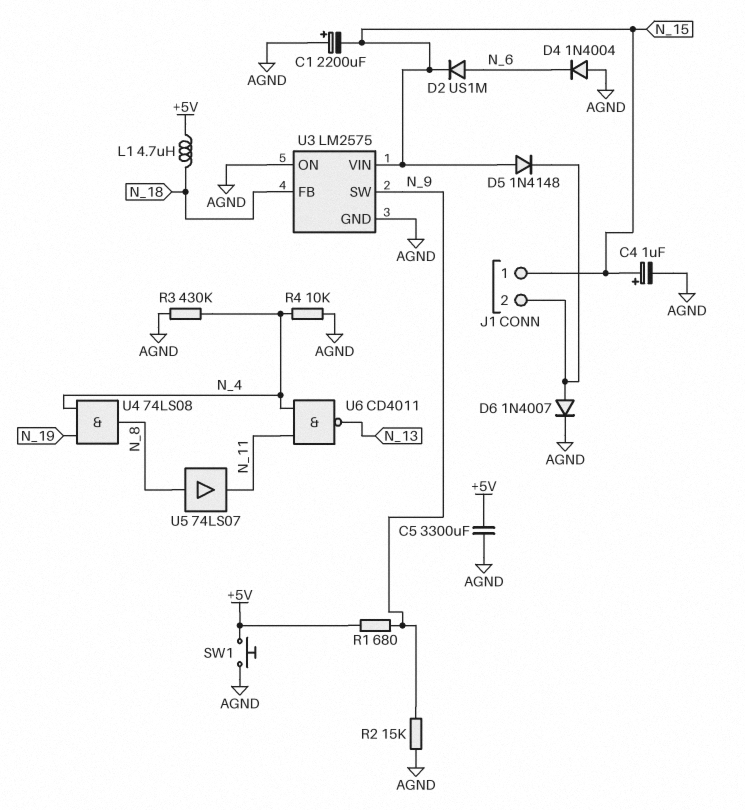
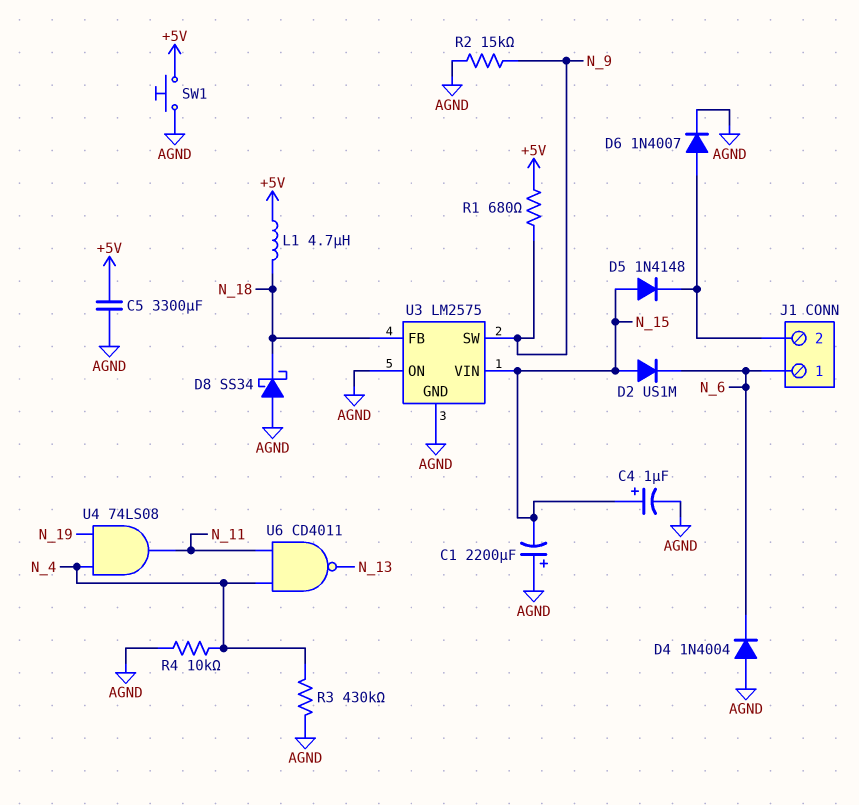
D2: diode US1M (A N_6, K N_15) -> diode US1M (A N_15, K N_6)
D8: none -> schottky SS34 (A AGND, K N_18)
J1 pin 1: N_15 -> N_6
U4: AND 74LS08 (in N_4, in N_19, out N_8) -> AND 74LS08 (in N_4, in N_19, out N_11)
U5: buffer 74LS07 (in N_8, out N_11) -> none

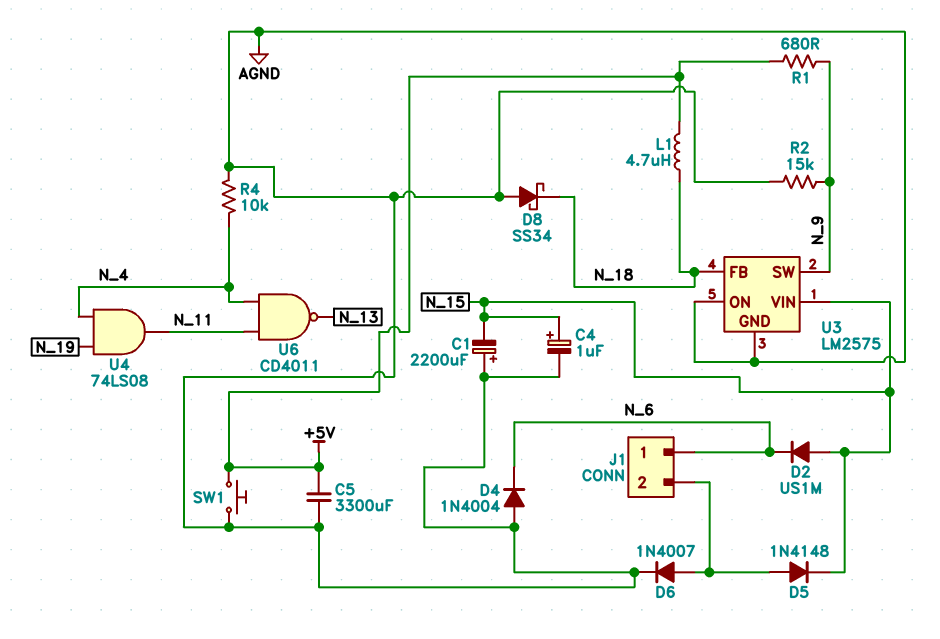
D5: diode 1N4148 (A N_15, K J1/2) -> diode 1N4148 (A J1/2, K N_15)
R3: 430k (AGND, N_4) -> none

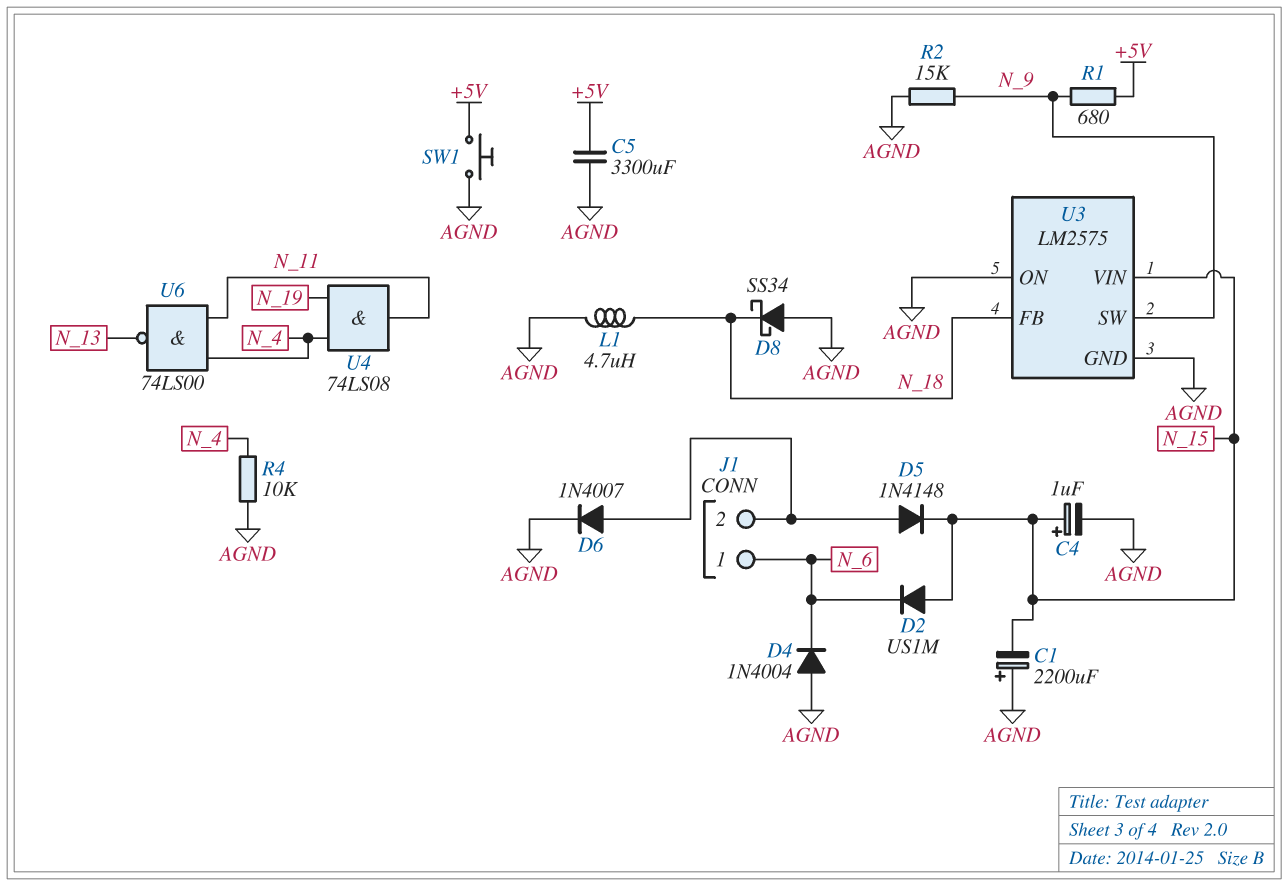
L1: 4.7uH (+5V, N_18) -> 4.7uH (AGND, N_18)
U6: NAND CD4011 (in N_4, in N_11, out N_13) -> NAND 74LS00 (in N_4, in N_11, out N_13)

